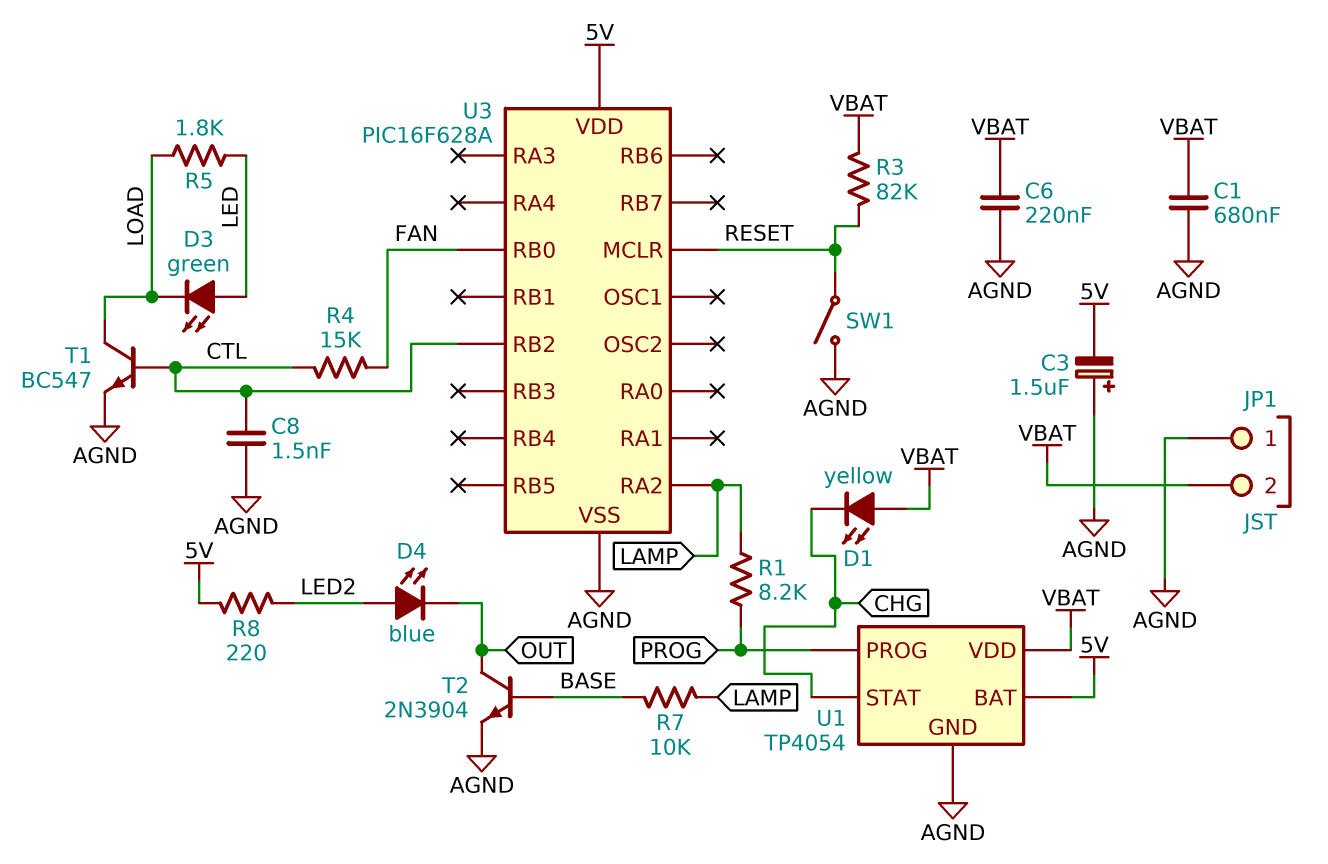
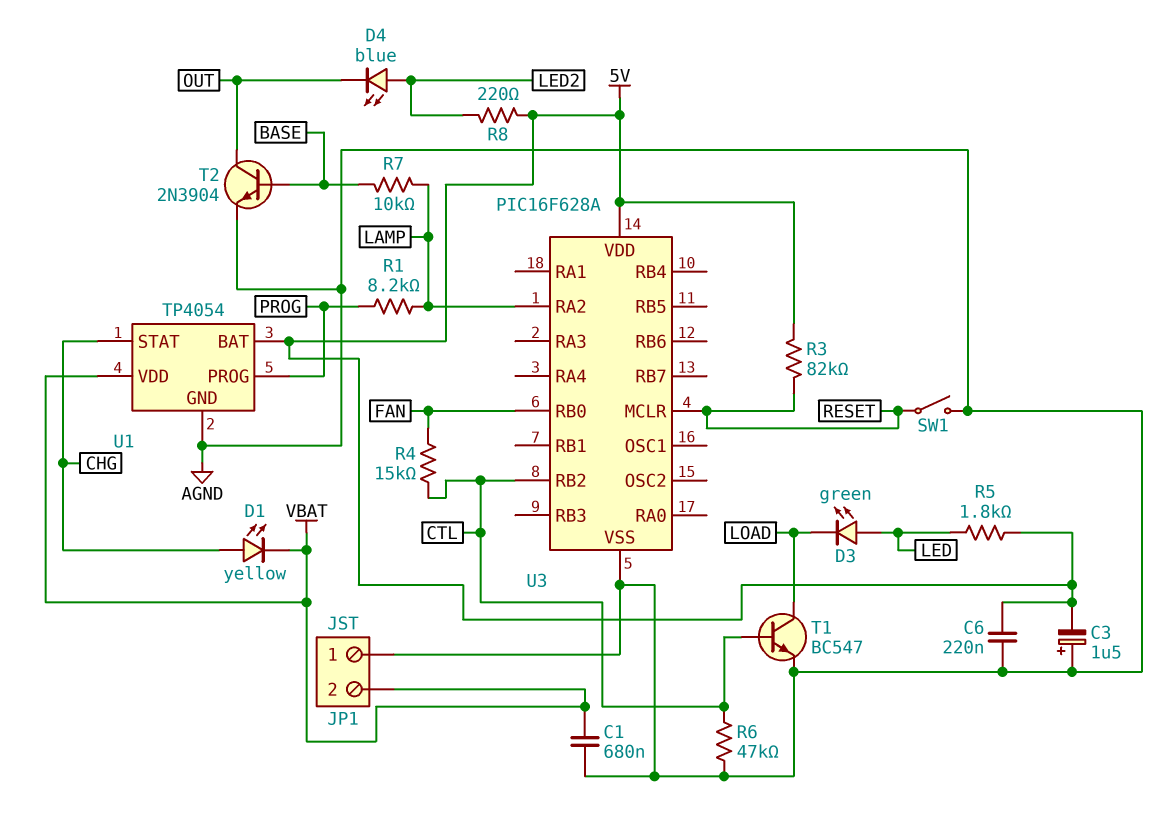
C6: 220nF (AGND, VBAT) -> 220nF (5V, AGND)
C8: 1.5nF (AGND, CTL) -> none
D1: LED yellow (A VBAT, K CHG) -> LED yellow (A CHG, K VBAT)
R3: 82k (RESET, VBAT) -> 82k (5V, RESET)
R5: 1.8k (LED, LOAD) -> 1.8k (5V, LED)
R6: none -> 47k (AGND, CTL)

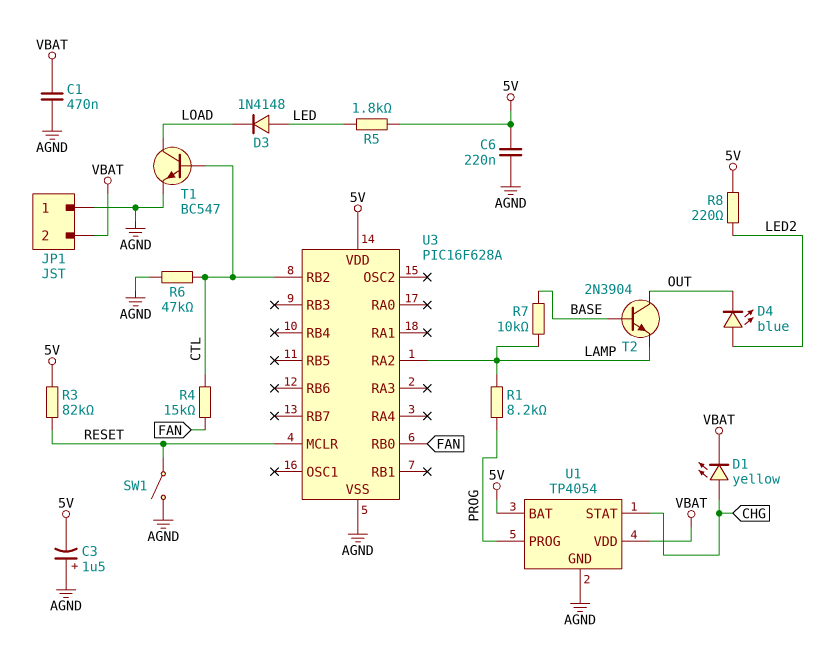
C1: 680nF (AGND, VBAT) -> 470nF (AGND, VBAT)
D3: LED green (A LED, K LOAD) -> diode 1N4148 (A LED, K LOAD)
T2: NPN 2N3904 (B BASE, C OUT, E AGND) -> NPN 2N3904 (B BASE, C OUT, E LAMP)

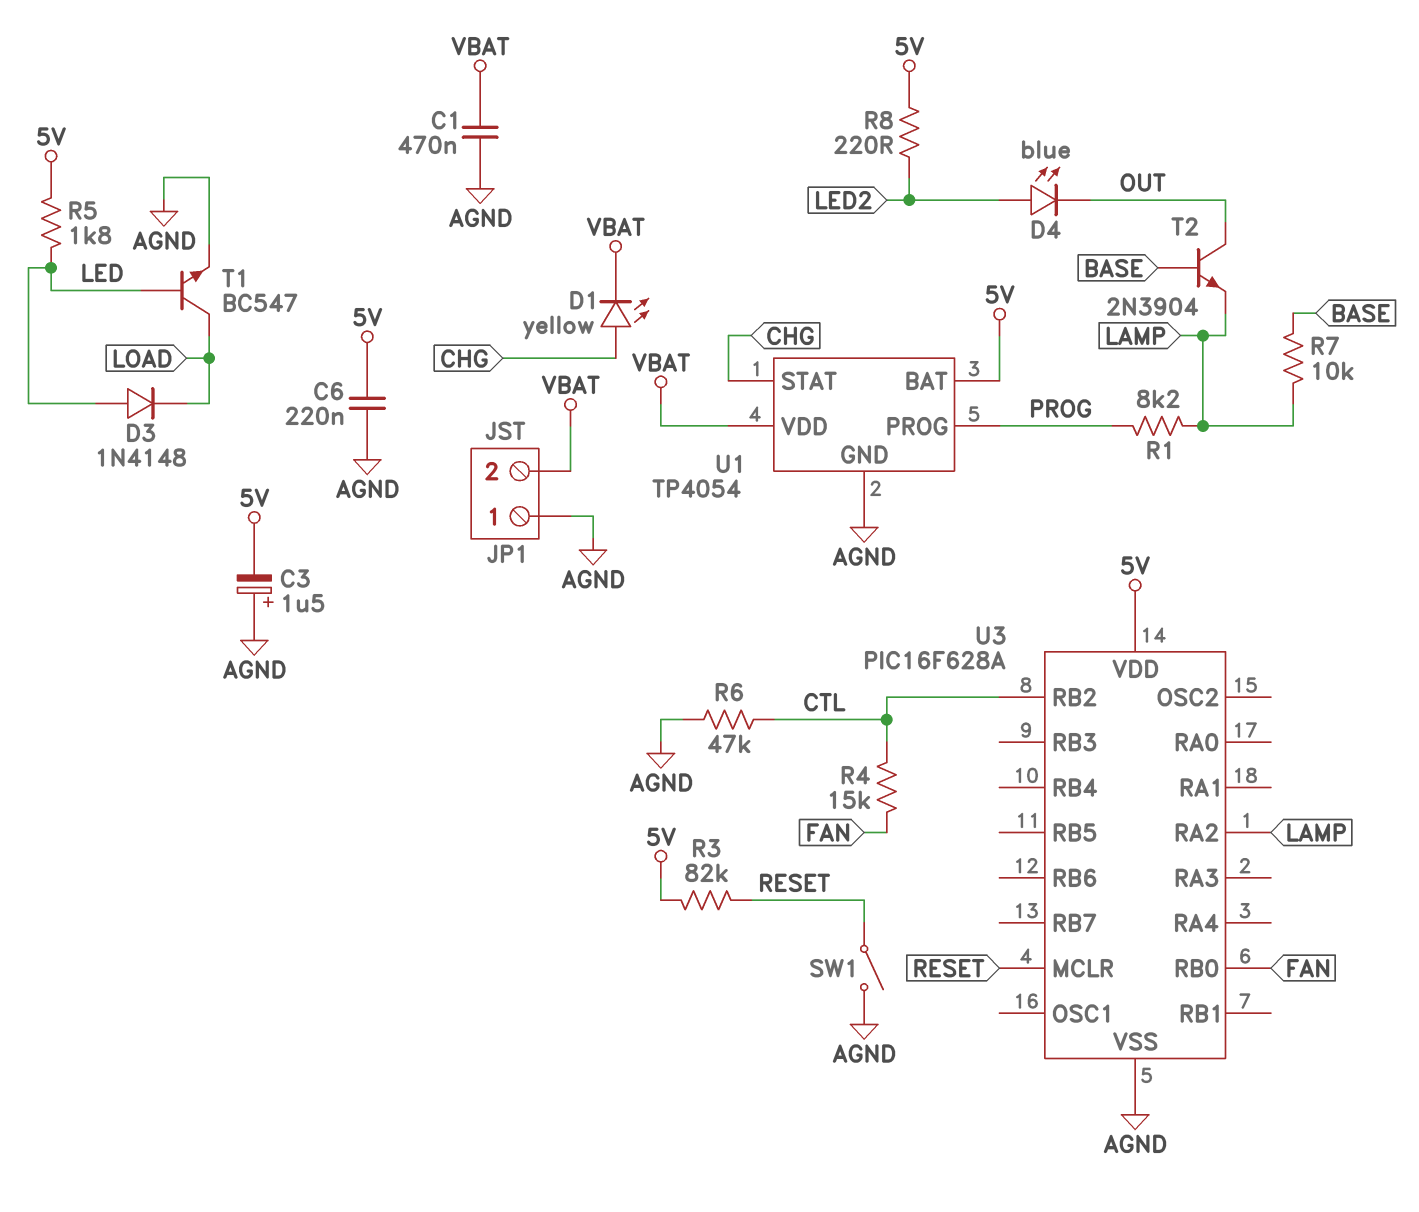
T1: NPN BC547 (B CTL, C LOAD, E AGND) -> NPN BC547 (B LED, C LOAD, E AGND)

